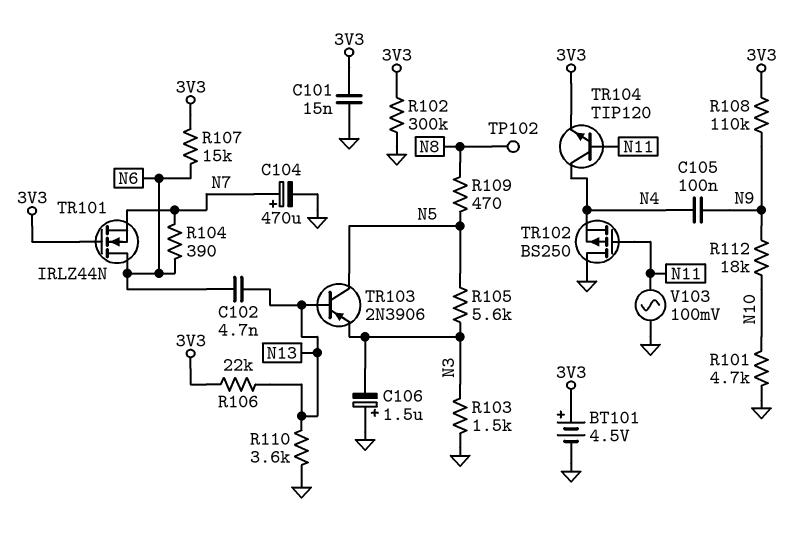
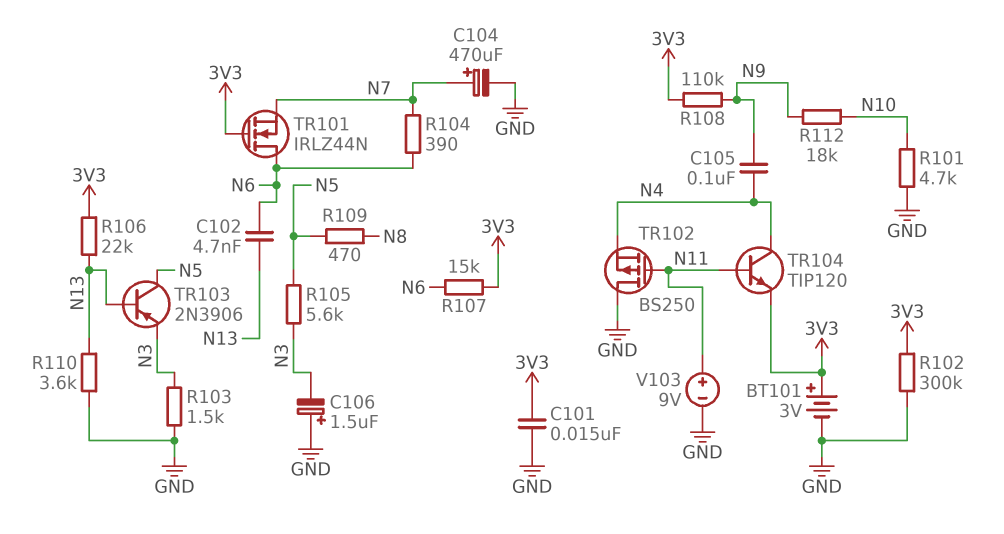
BT101: 4.5V (plus 3V3, minus GND) -> 3V (plus 3V3, minus GND)
TP102: test point (N8) -> none
V103: AC 100mV (GND, N11) -> 9V (plus N11, minus GND)

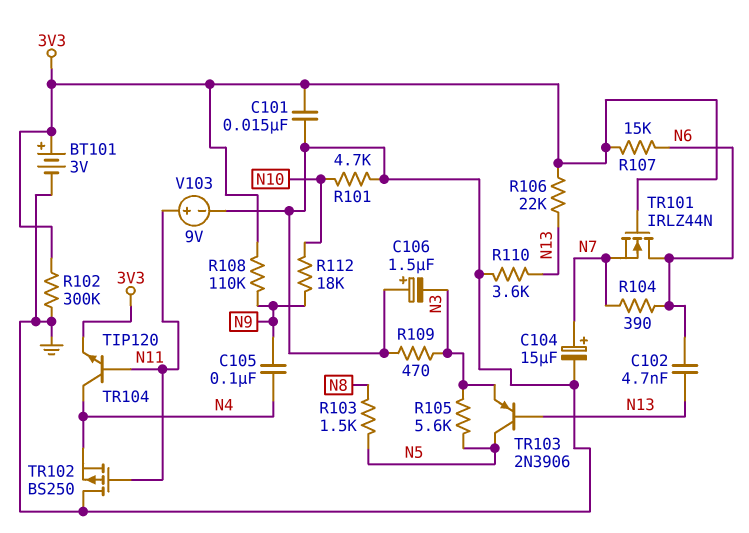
C104: 470uF (plus N7, minus GND) -> 15uF (plus N7, minus GND)
R103: 1.5k (GND, N3) -> 1.5k (N5, N8)
R109: 470 (N5, N8) -> 470 (GND, N3)

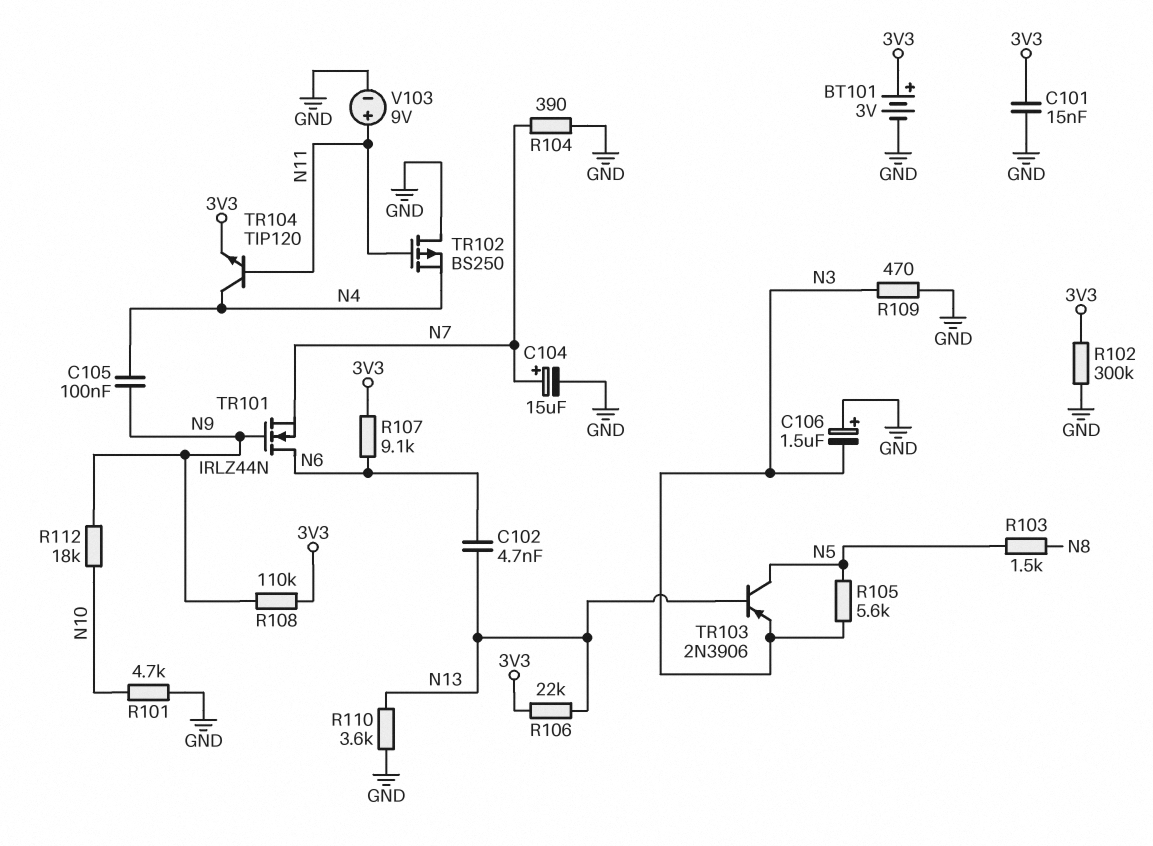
R104: 390 (N6, N7) -> 390 (GND, N7)
R107: 15k (3V3, N6) -> 9.1k (3V3, N6)
TR101: NMOS IRLZ44N (G 3V3, D N6, S N7) -> NMOS IRLZ44N (G N9, D N6, S N7)

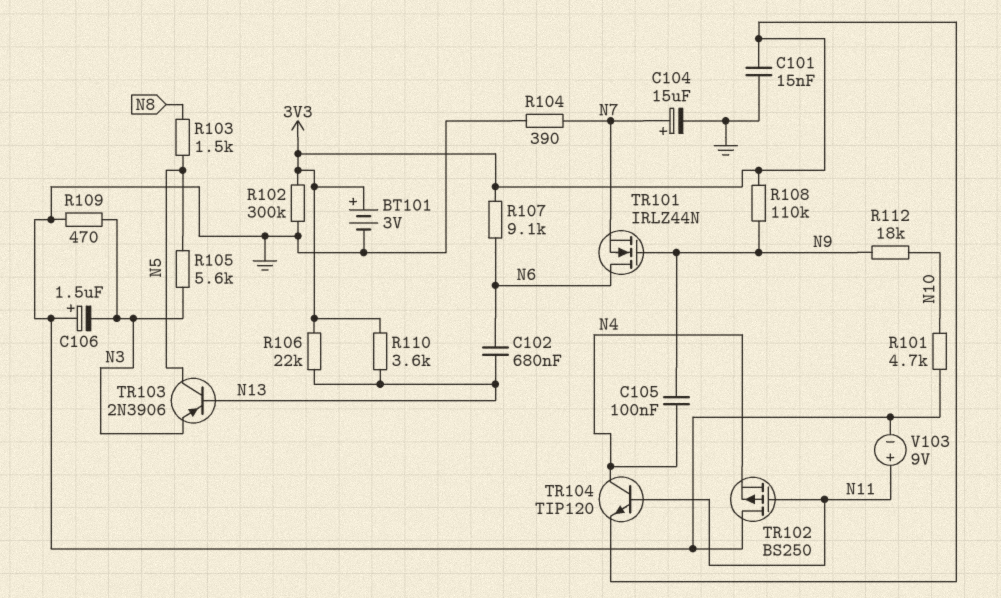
C102: 4.7nF (N6, N13) -> 680nF (N6, N13)
R110: 3.6k (GND, N13) -> 3.6k (3V3, N13)

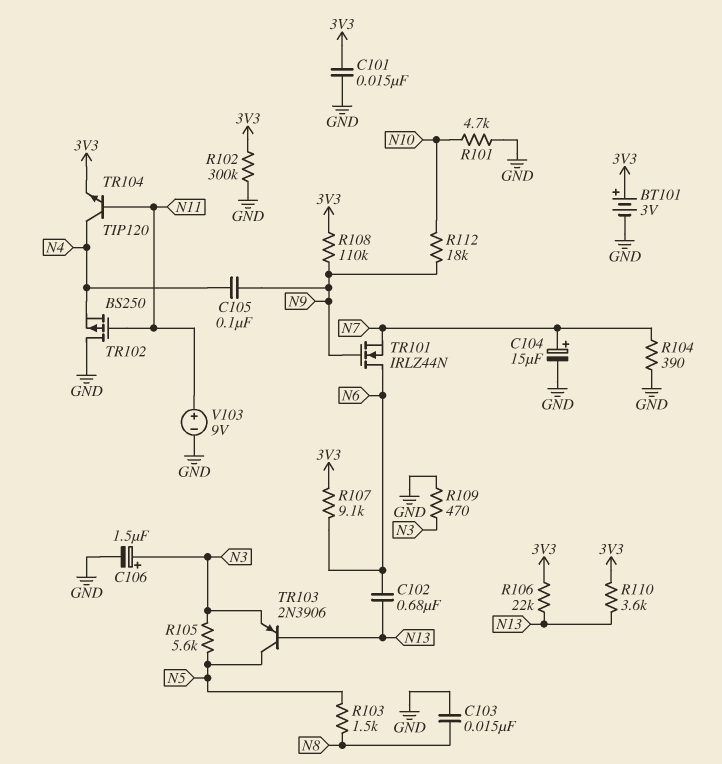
C103: none -> 15nF (GND, N8)
C106: 1.5uF (plus GND, minus N3) -> 1.5uF (plus N3, minus GND)

